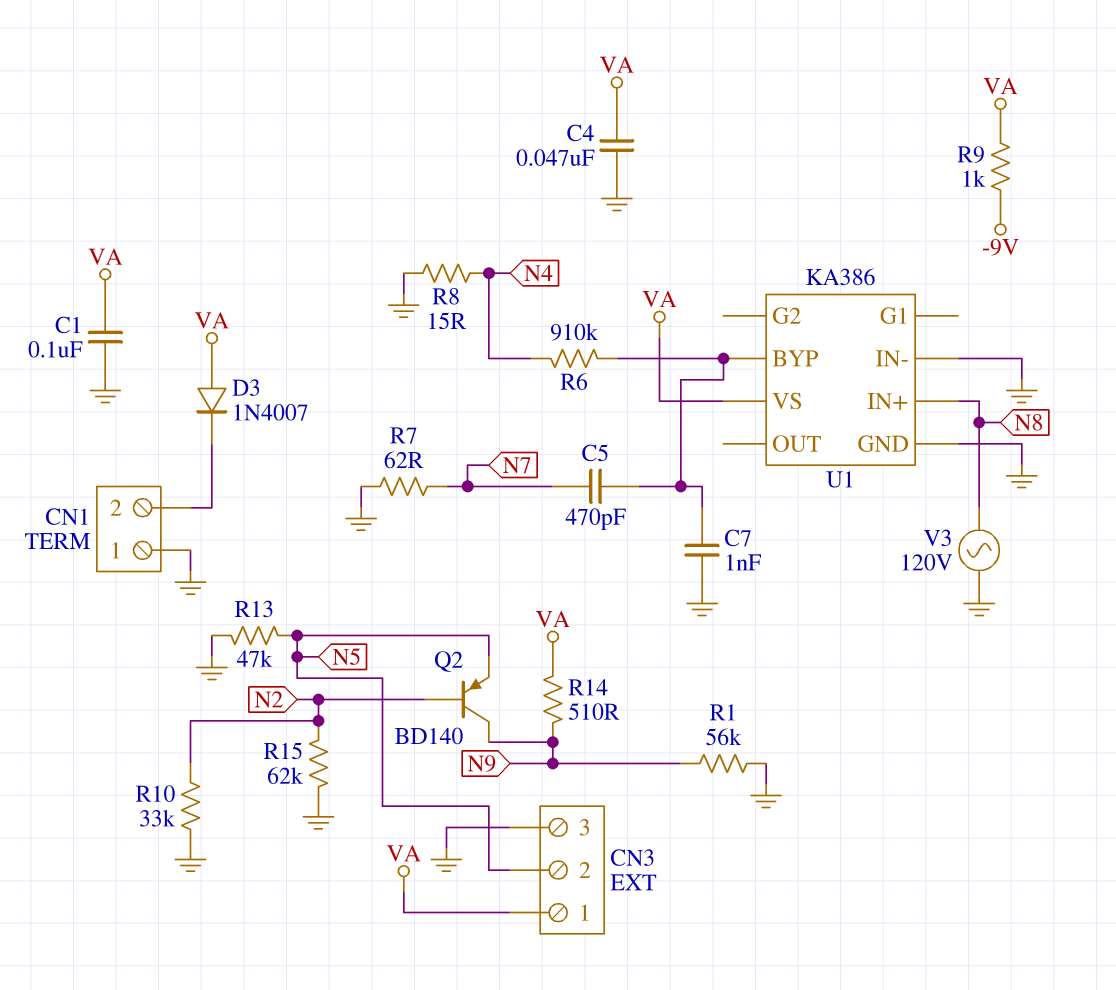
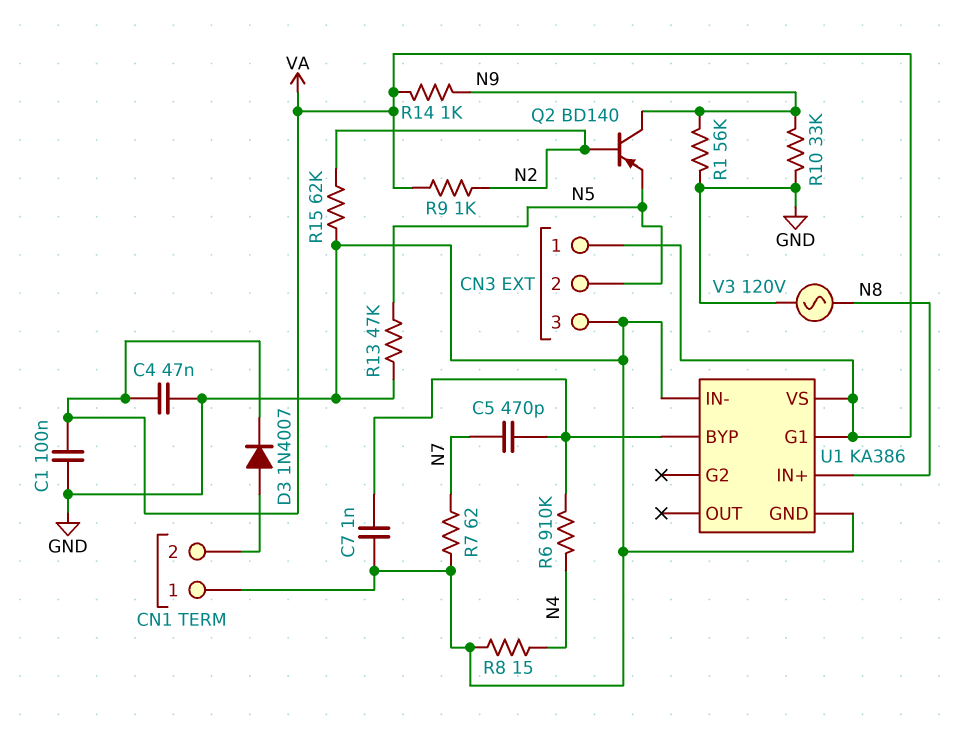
D3: diode 1N4007 (A VA, K CN1/2) -> diode 1N4007 (A CN1/2, K VA)
R9: 1k (-9V, VA) -> 1k (N2, VA)
R10: 33k (GND, N2) -> 33k (GND, N9)
R14: 510 (N9, VA) -> 1k (N9, VA)
U1 pin G1: none -> VA

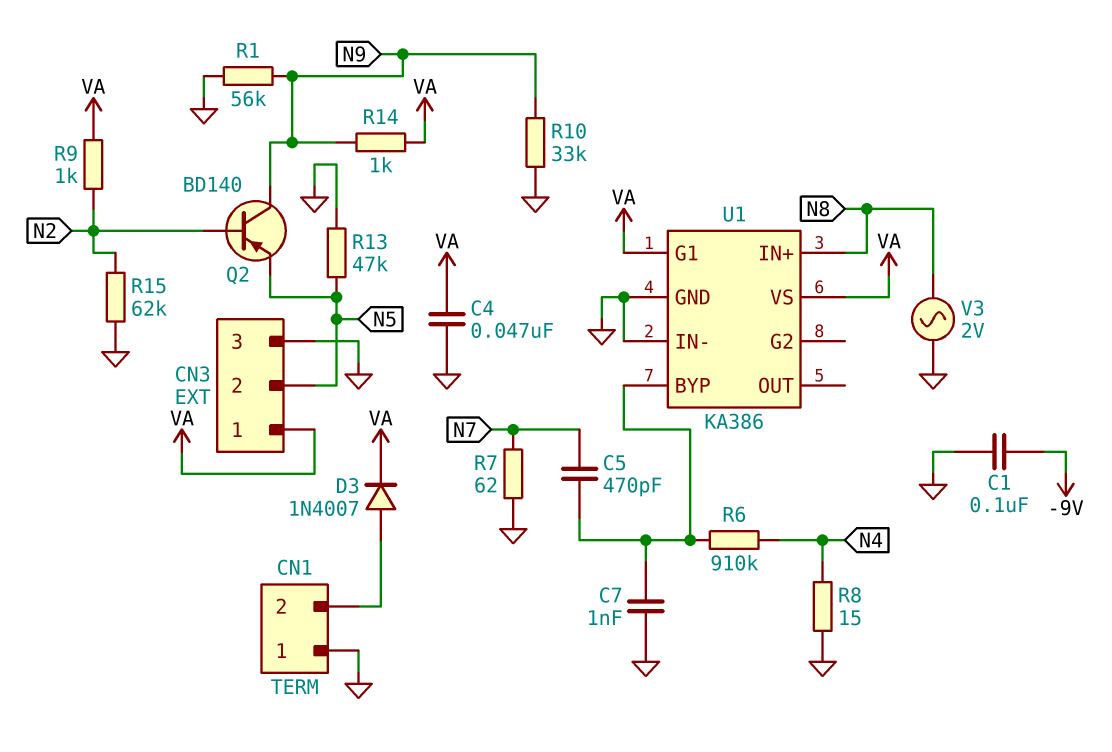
C1: 100nF (GND, VA) -> 100nF (-9V, GND)
V3: AC 120V (GND, N8) -> AC 2V (GND, N8)

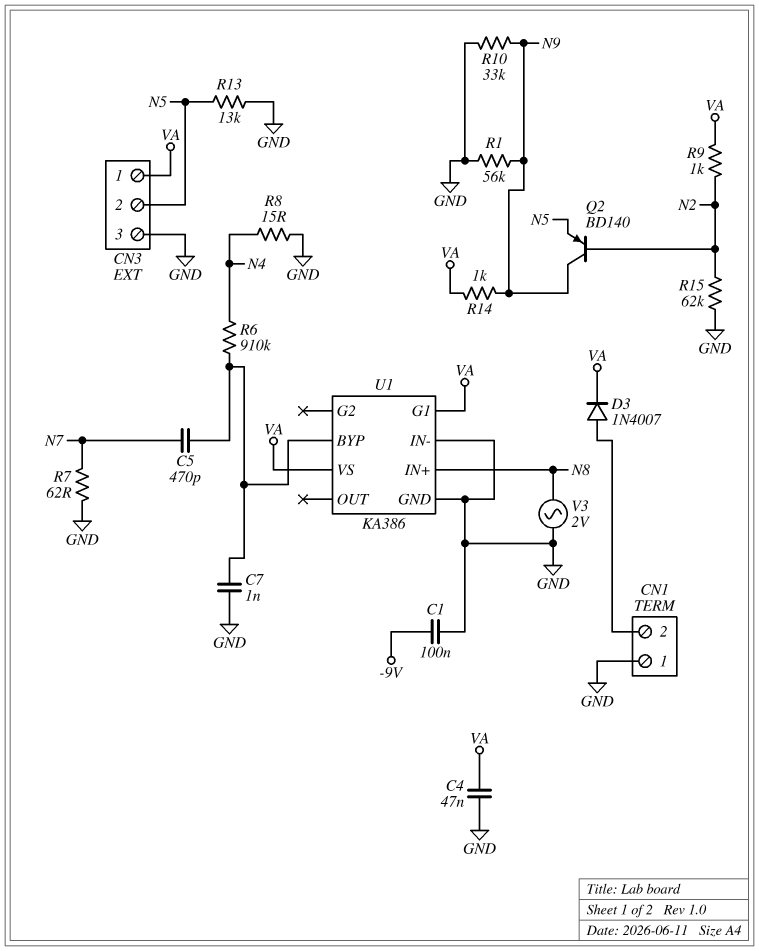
R13: 47k (GND, N5) -> 13k (GND, N5)

